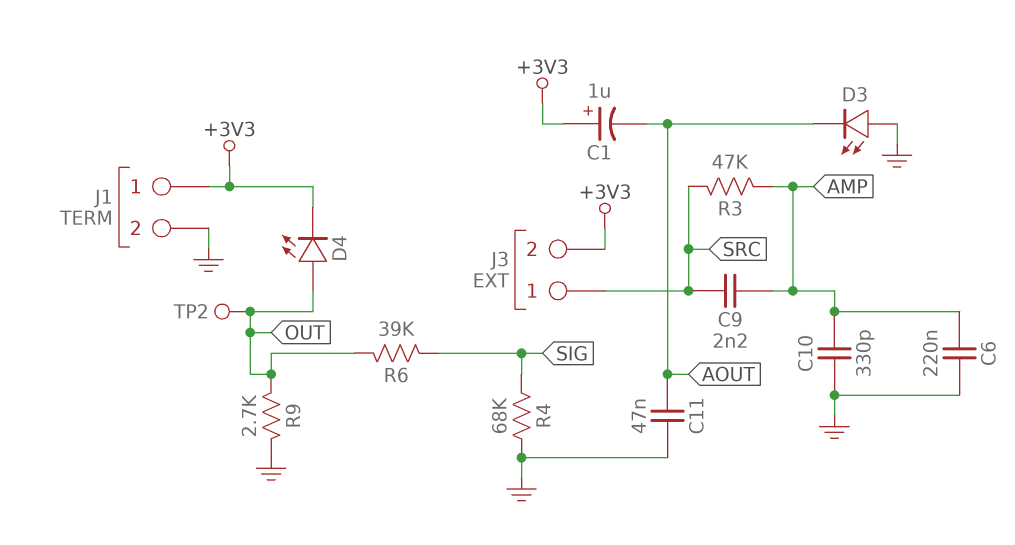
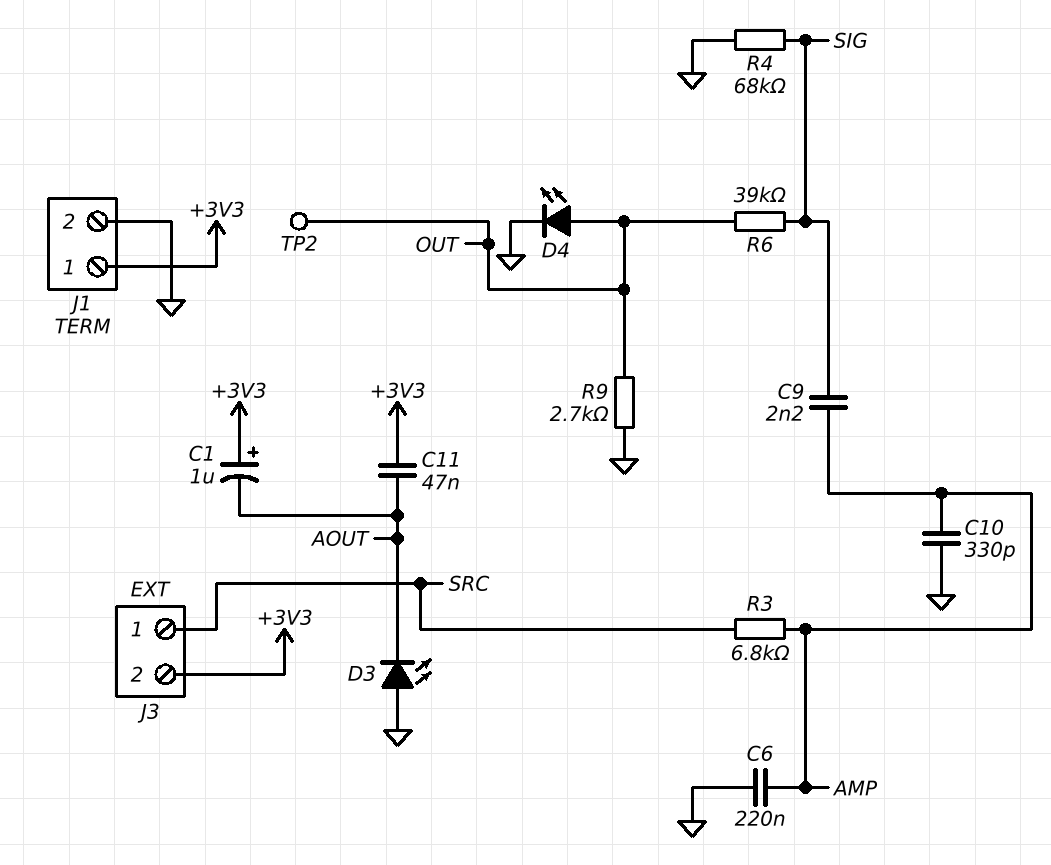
C9: 2.2nF (AMP, SRC) -> 2.2nF (AMP, SIG)
C11: 47nF (AOUT, GND) -> 47nF (+3V3, AOUT)
D4: LED (A OUT, K +3V3) -> LED (A OUT, K GND)
R3: 47k (AMP, SRC) -> 6.8k (AMP, SRC)

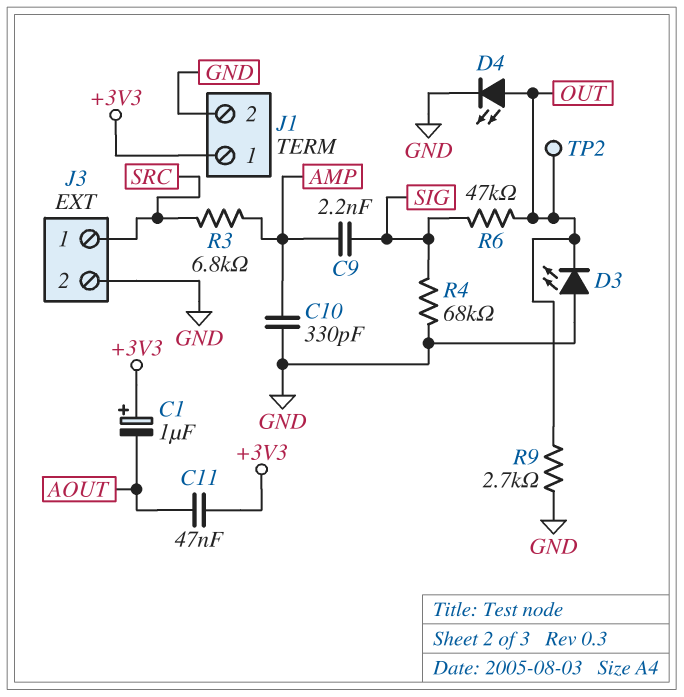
C6: 220nF (AMP, GND) -> none
D3: LED (A GND, K AOUT) -> LED (A GND, K OUT)
J3 pin 2: +3V3 -> GND
R6: 39k (OUT, SIG) -> 47k (OUT, SIG)

